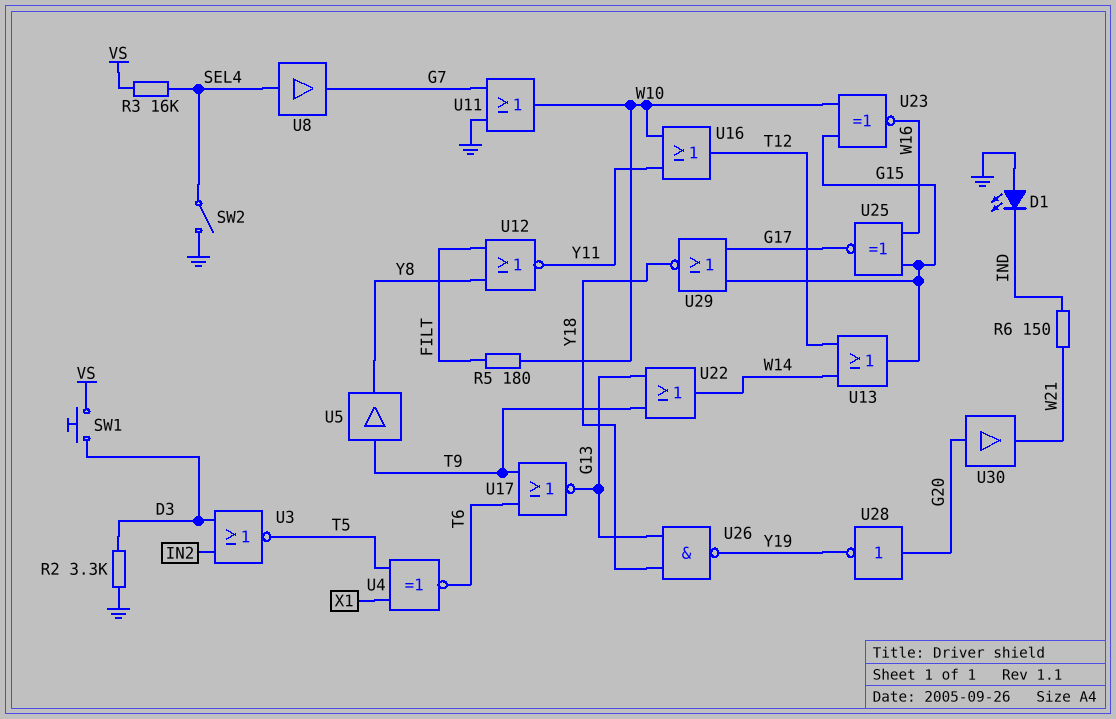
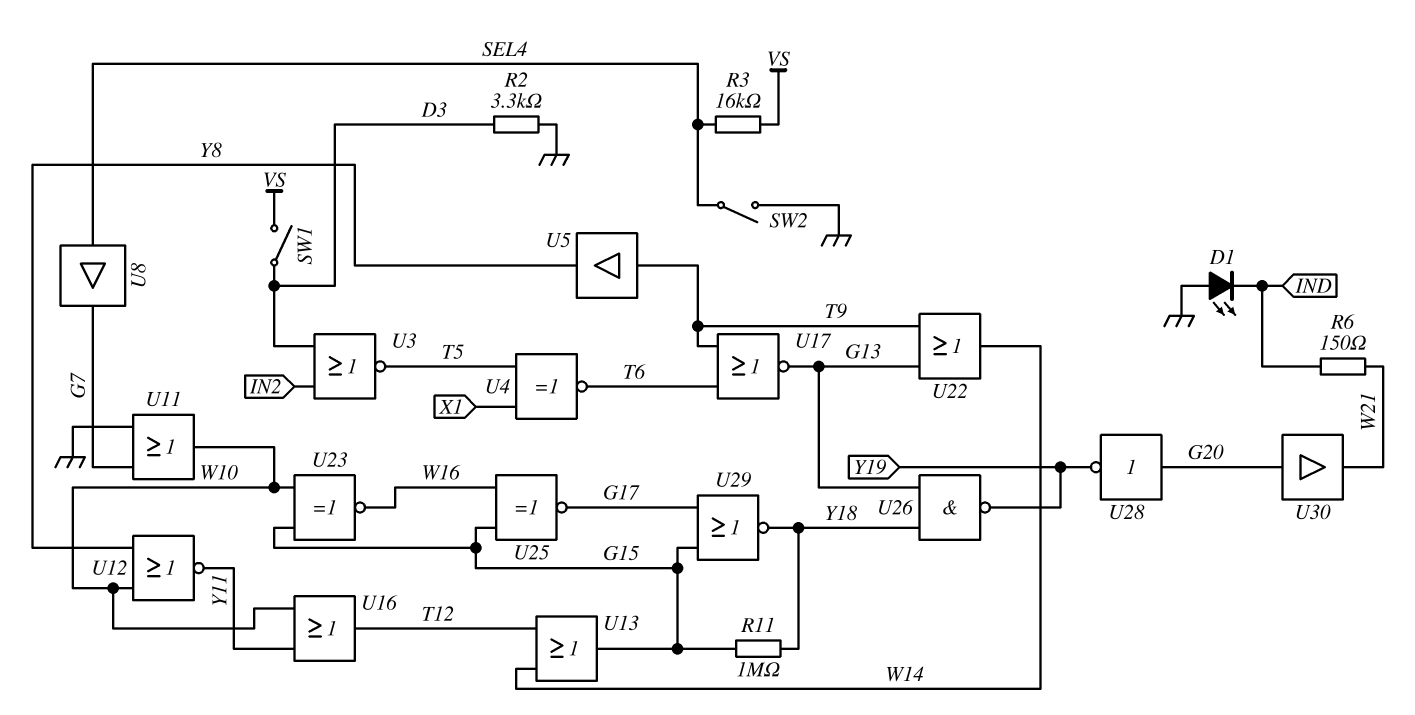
R5: 180 (FILT, W10) -> none
R11: none -> 1M (G15, Y18)
SW1: button (D3, VS) -> switch (D3, VS)
U12: NOR (in FILT, in Y8, out Y11) -> NOR (in W10, in Y8, out Y11)

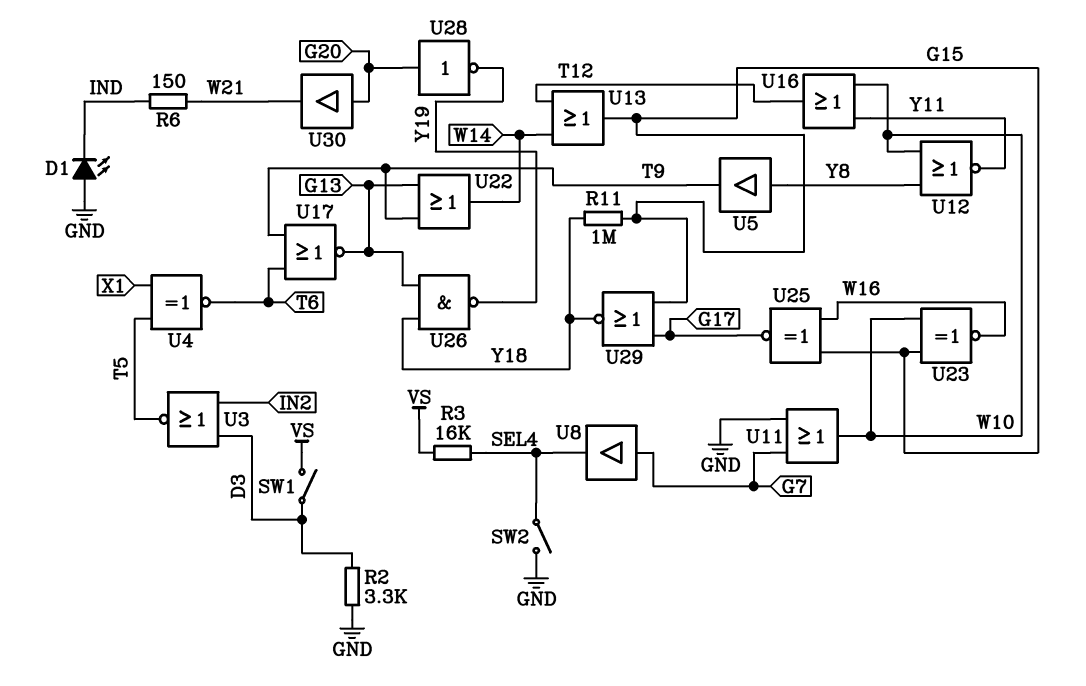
U5: buffer (in T9, out Y8) -> buffer (in Y8, out T9)
U8: buffer (in SEL4, out G7) -> buffer (in G7, out SEL4)

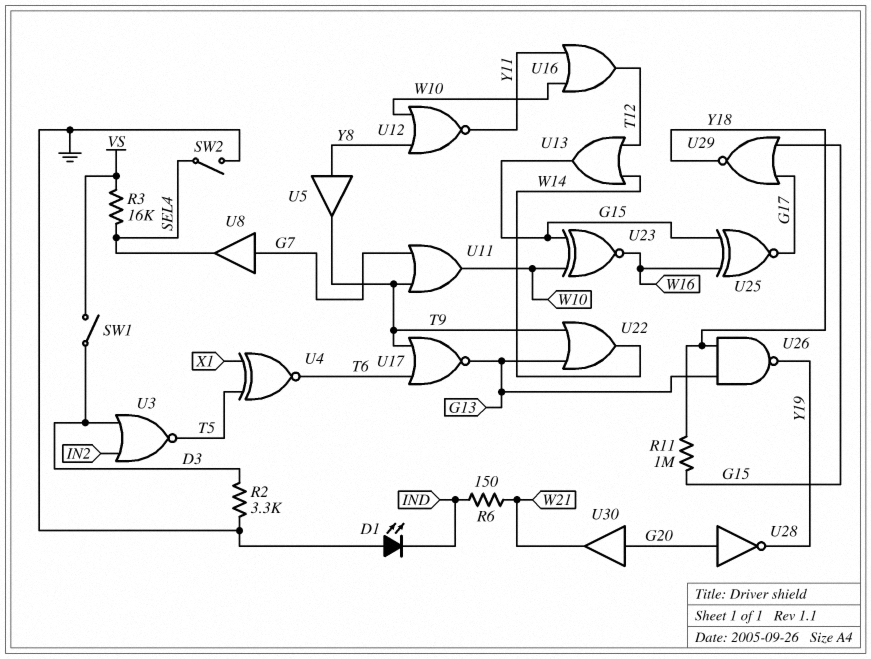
U11: OR (in G7, in GND, out W10) -> OR (in G7, in T9, out W10)

